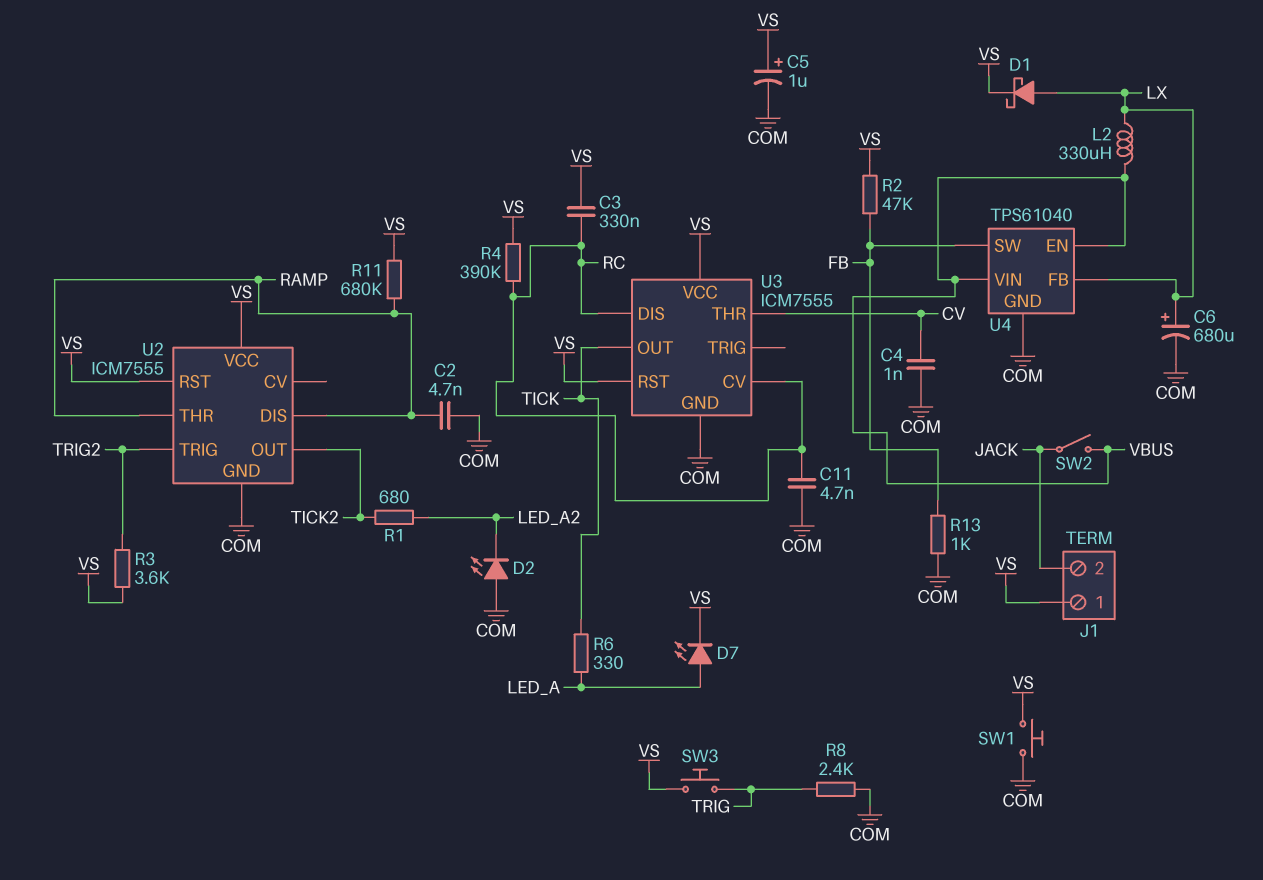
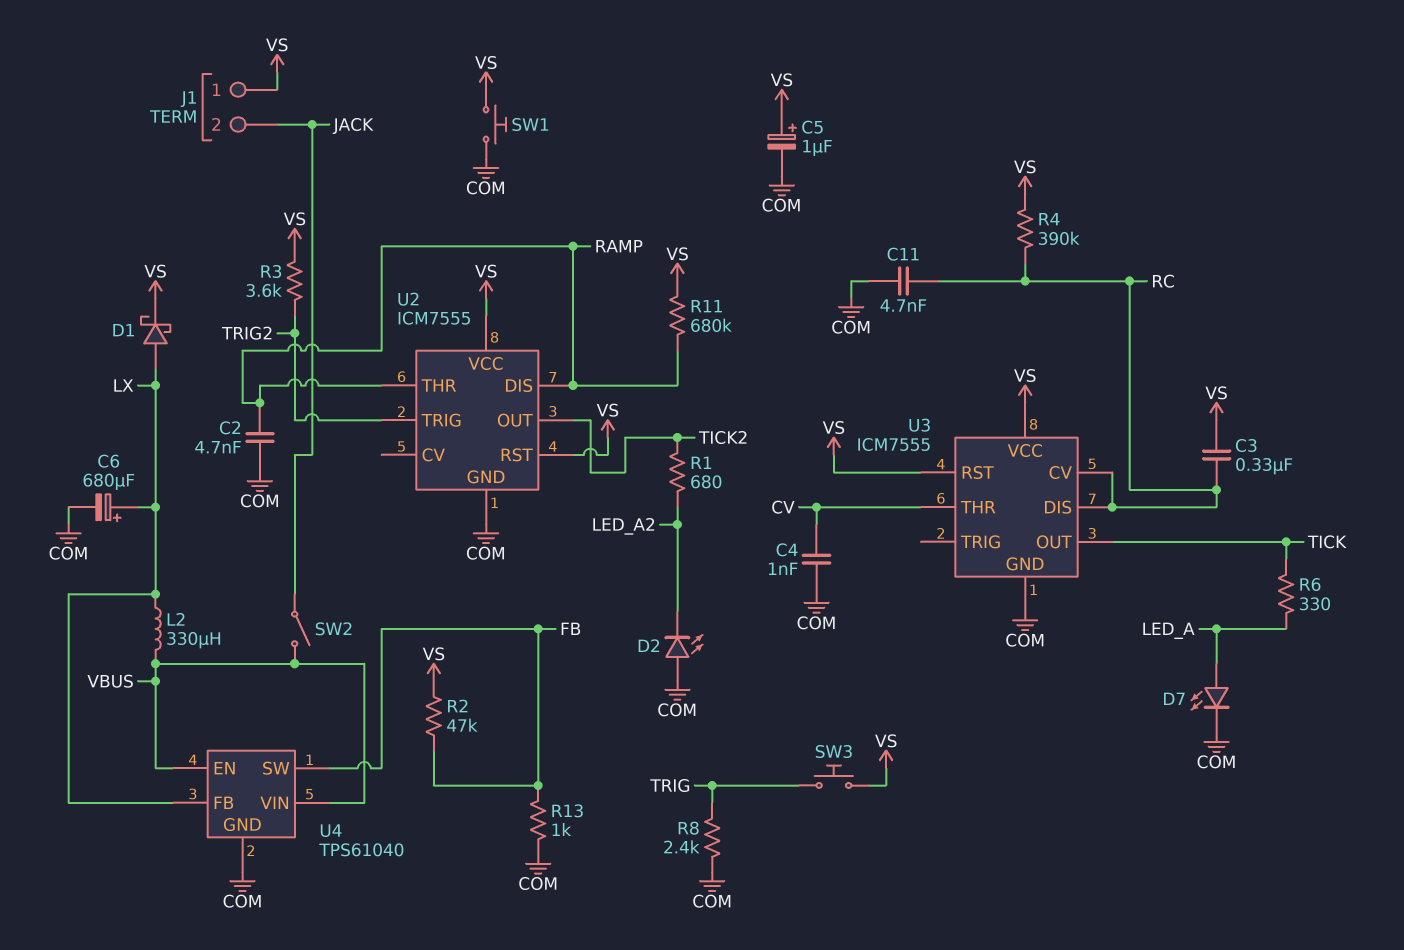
D7: LED (A LED_A, K VS) -> LED (A LED_A, K COM)

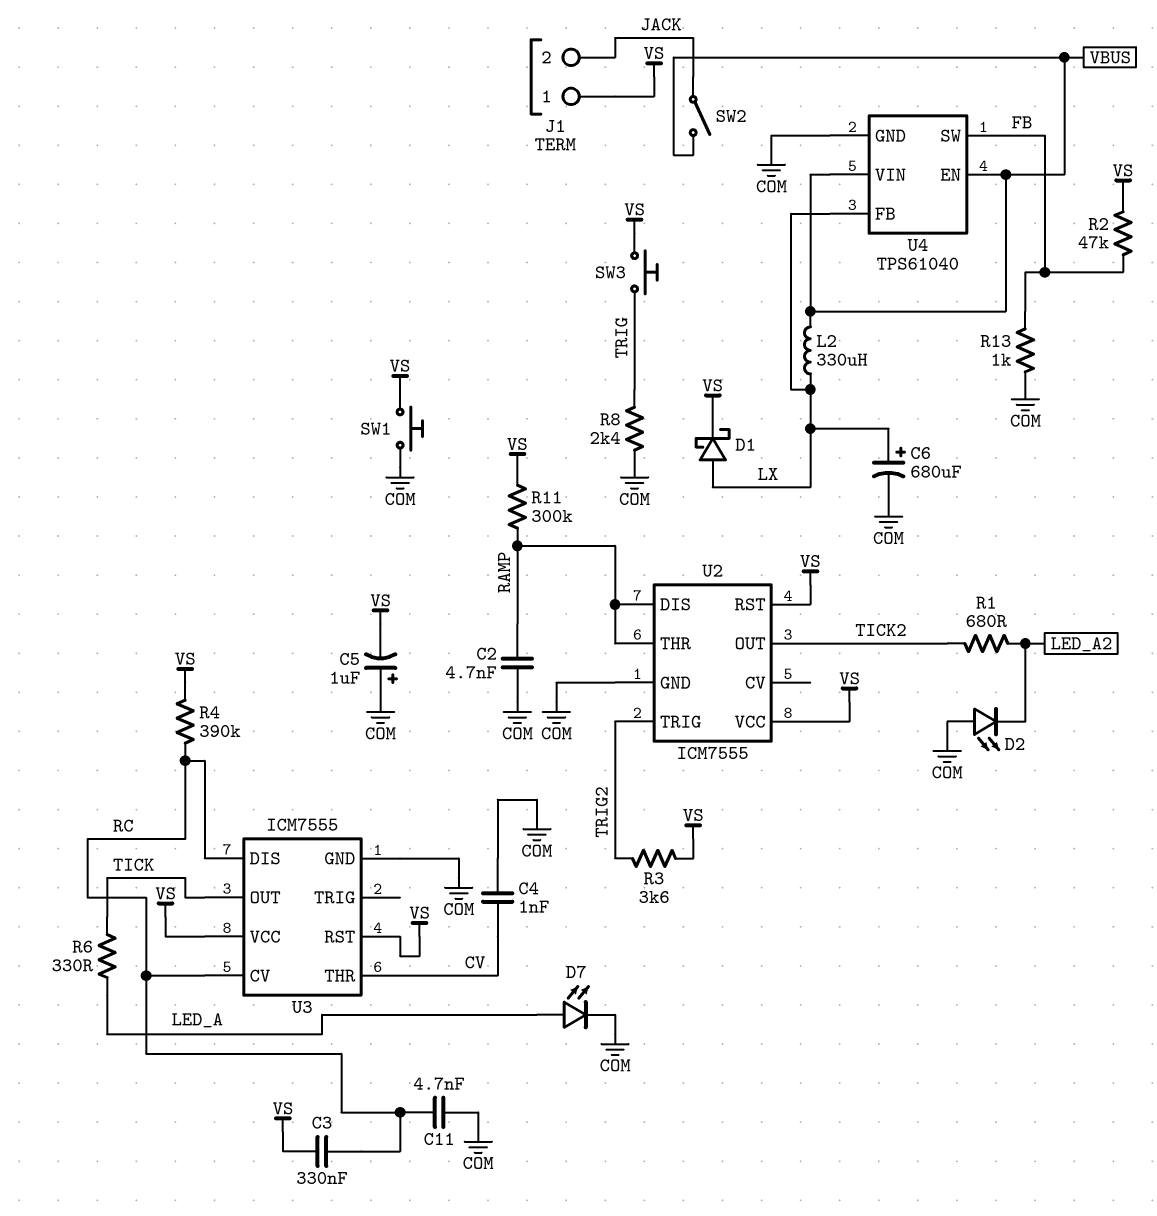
C5: 1uF (plus VS, minus COM) -> 1uF (plus COM, minus VS)
R11: 680k (RAMP, VS) -> 300k (RAMP, VS)

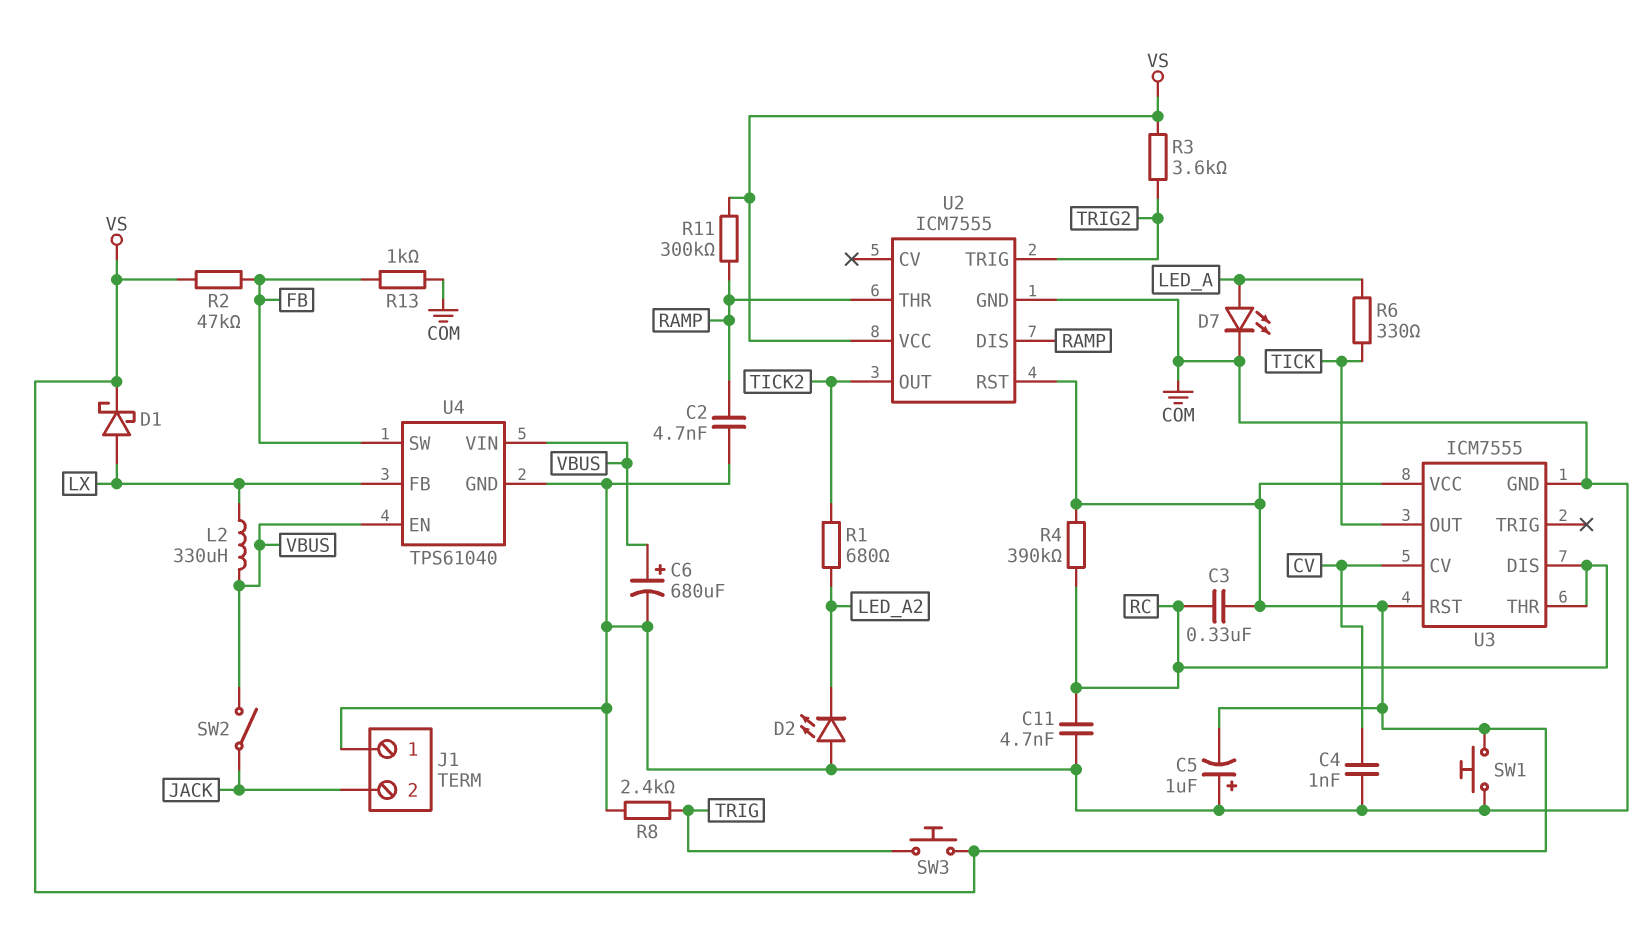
C6: 680uF (plus LX, minus COM) -> 680uF (plus VBUS, minus COM)
J1 pin 1: VS -> COM
U3 pin CV: RC -> CV
U3 pin THR: CV -> RC

